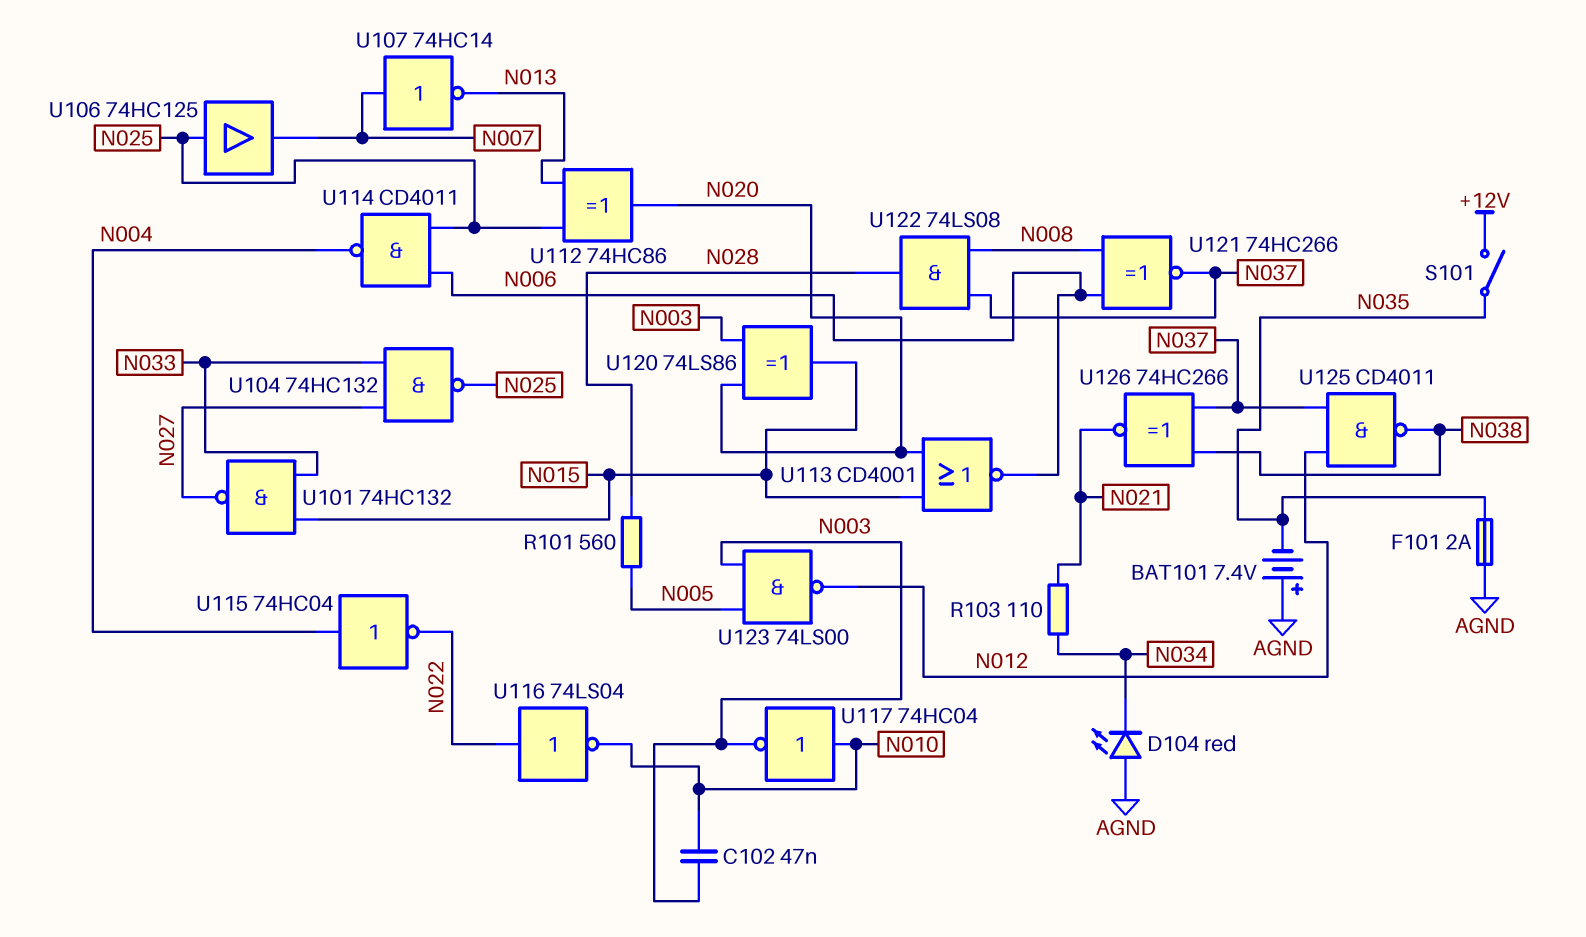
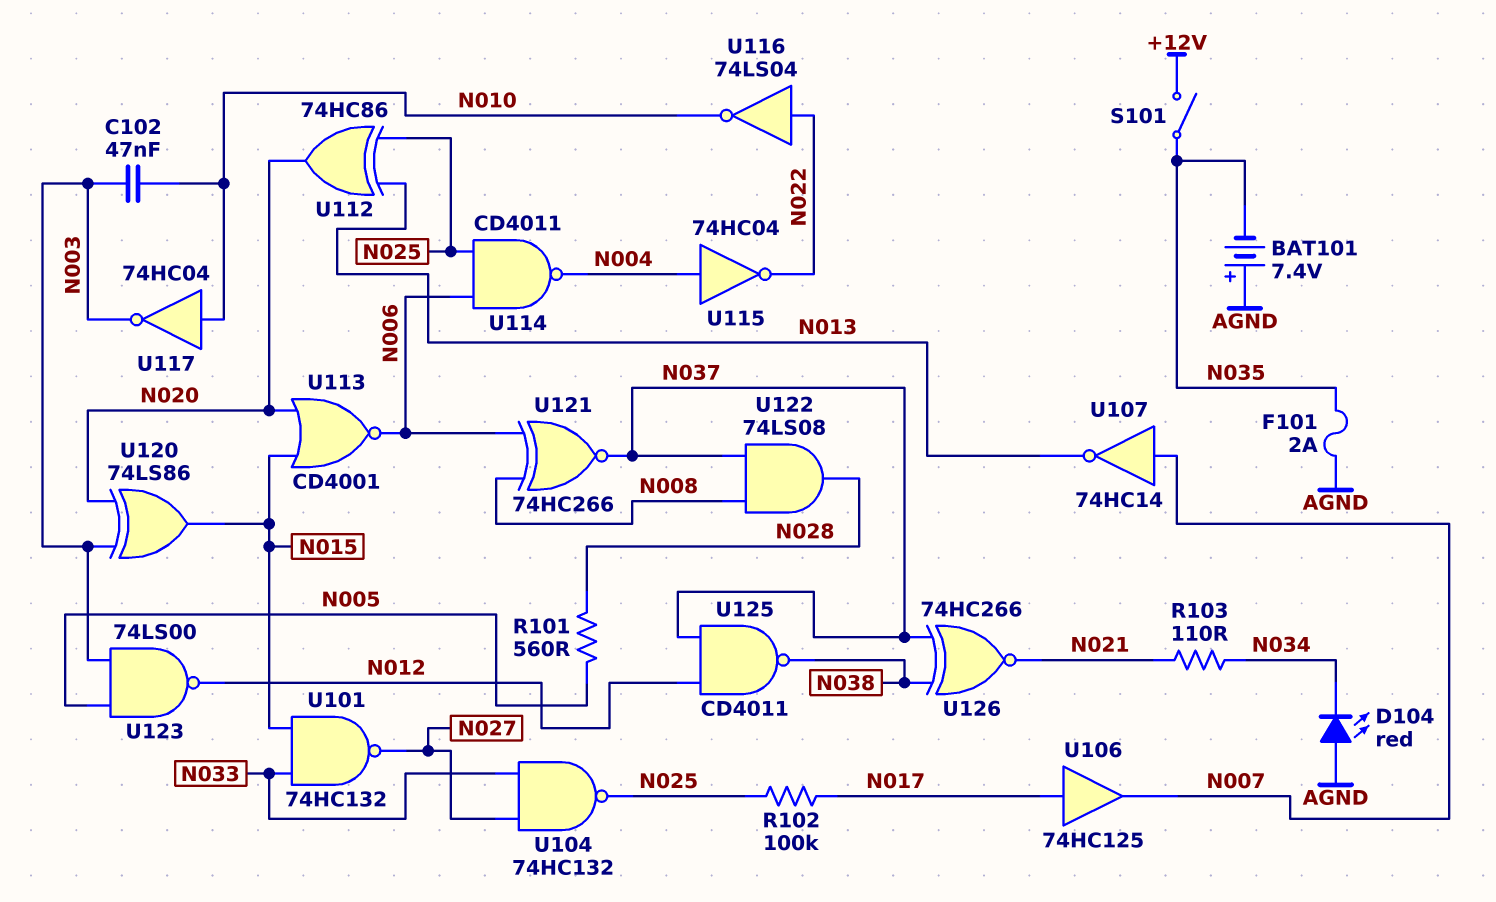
R102: none -> 100k (N017, N025)
U106: buffer 74HC125 (in N025, out N007) -> buffer 74HC125 (in N017, out N007)

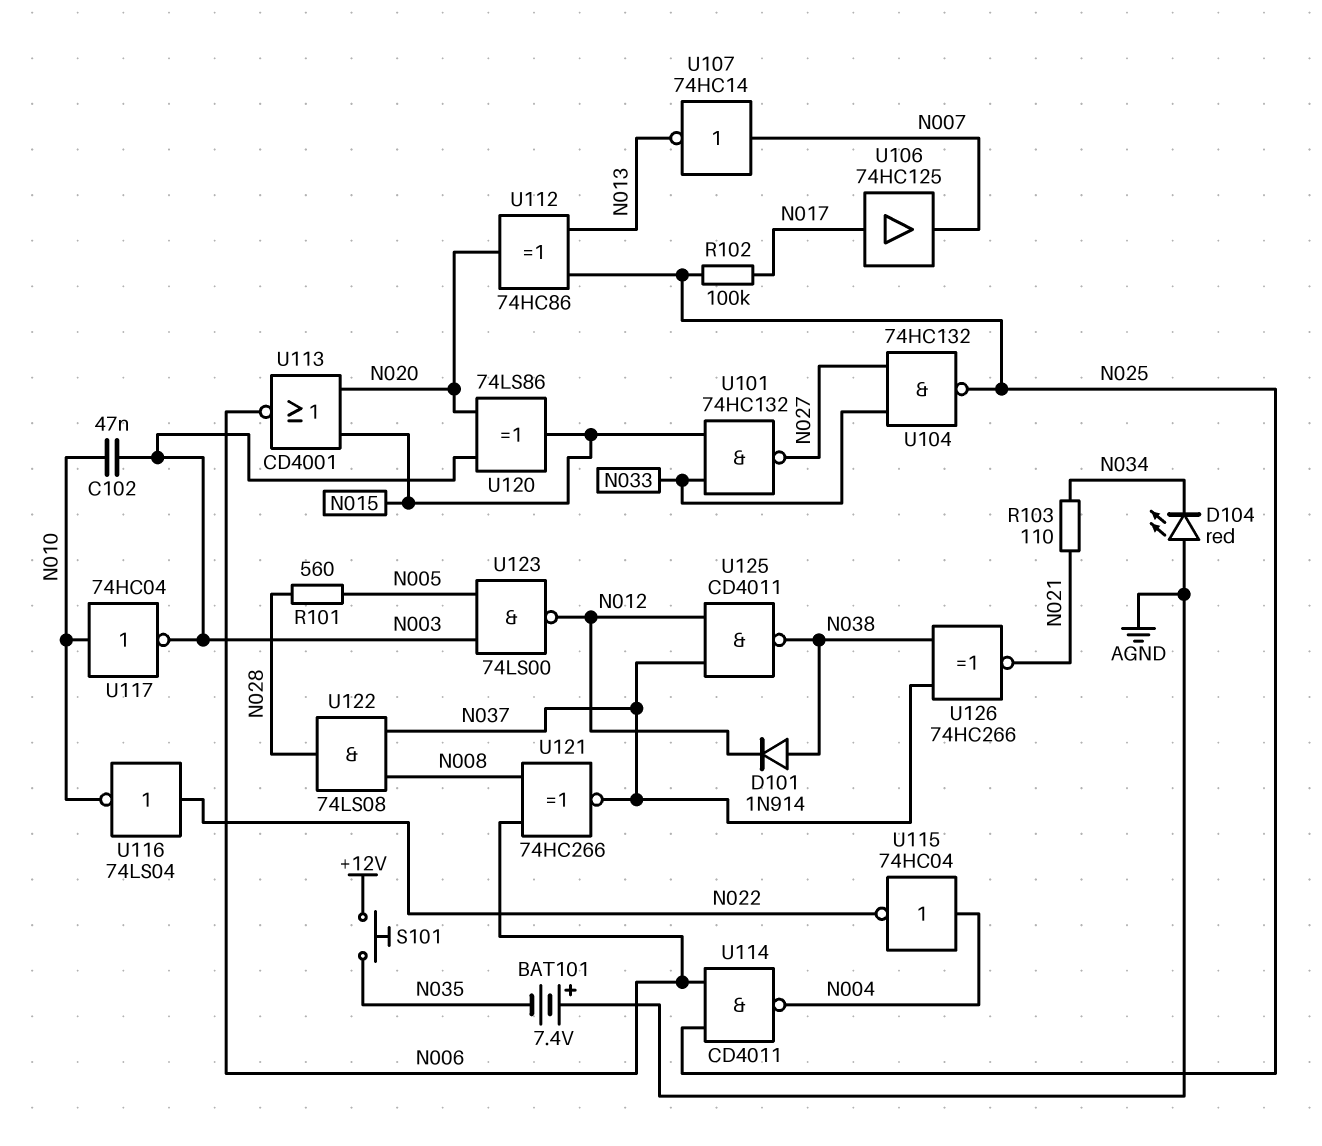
D101: none -> diode 1N914 (A N038, K N012)
F101: 2A (AGND, N035) -> none
S101: switch (+12V, N035) -> button (+12V, N035)

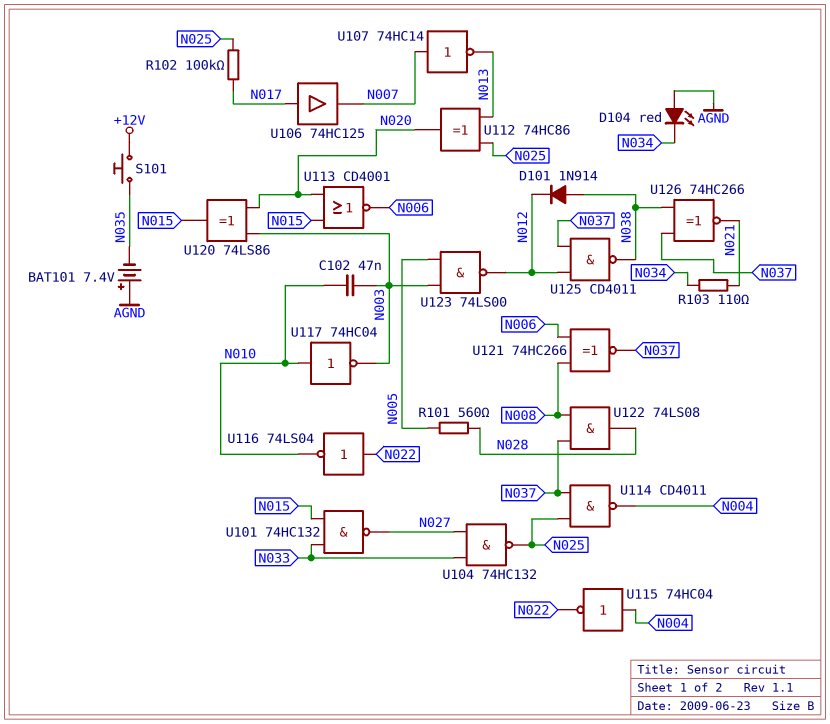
U114: NAND CD4011 (in N006, in N025, out N004) -> NAND CD4011 (in N025, in N037, out N004)

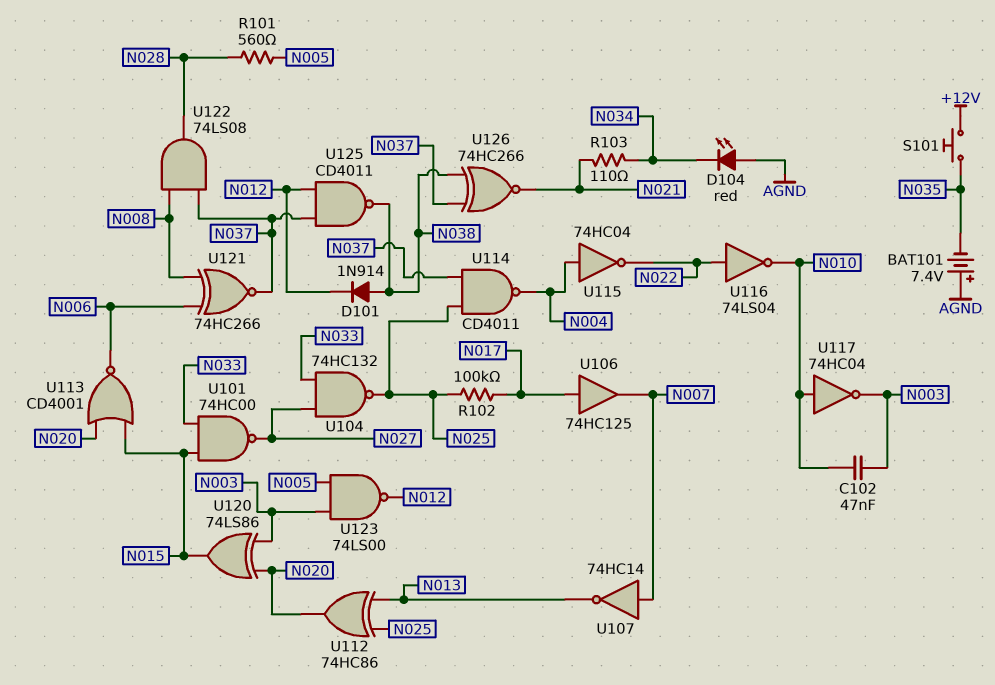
U101: NAND 74HC132 (in N015, in N033, out N027) -> NAND 74HC00 (in N015, in N033, out N027)

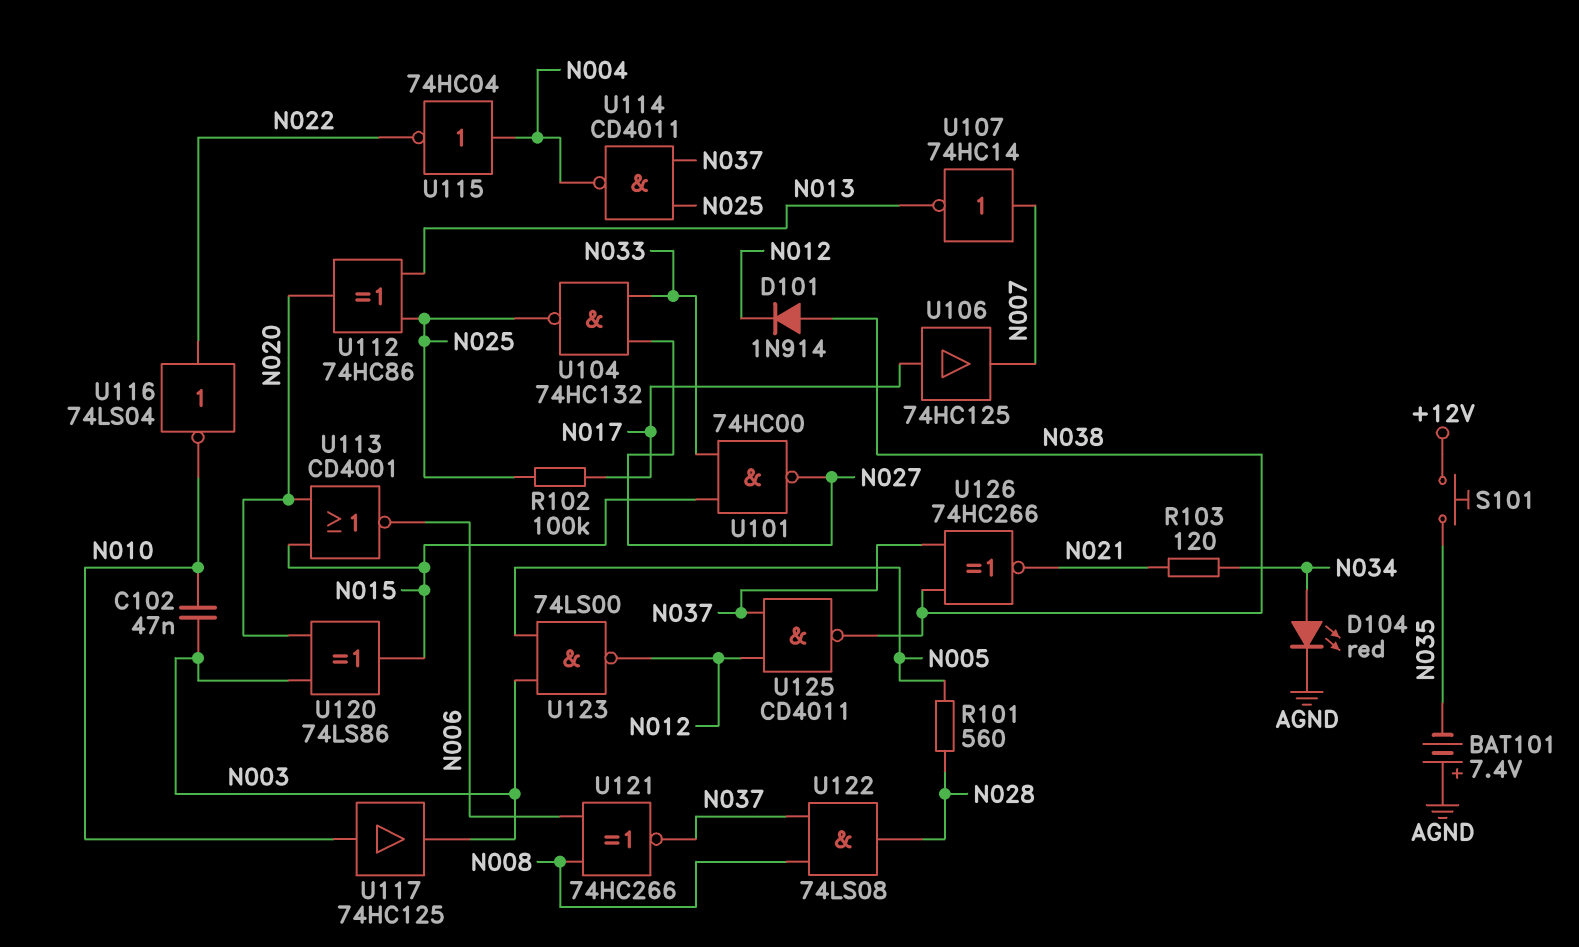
D104: LED red (A AGND, K N034) -> LED red (A N034, K AGND)
R103: 110 (N021, N034) -> 120 (N021, N034)
U117: NOT 74HC04 (in N010, out N003) -> buffer 74HC125 (in N010, out N003)

